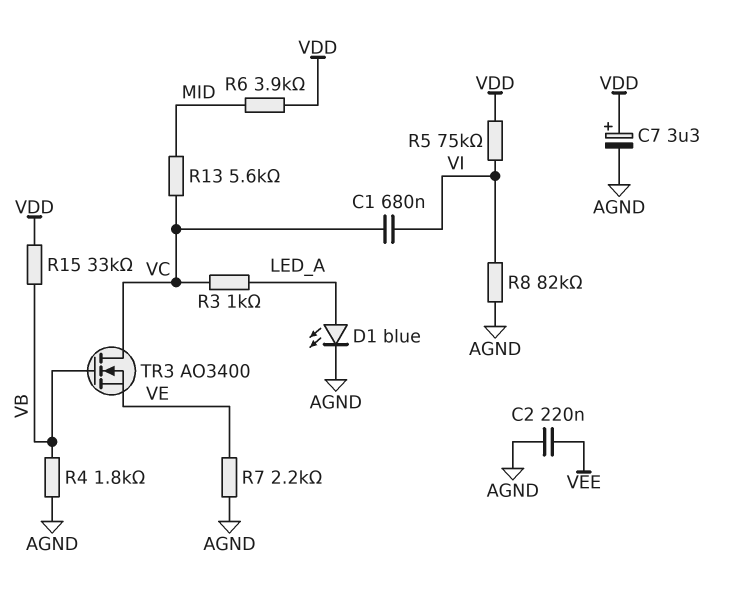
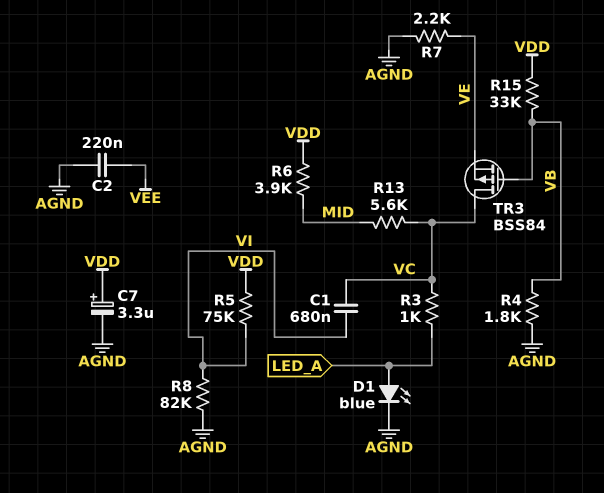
TR3: NMOS AO3400 (G VB, D VC, S VE) -> PMOS BSS84 (G VB, D VC, S VE)

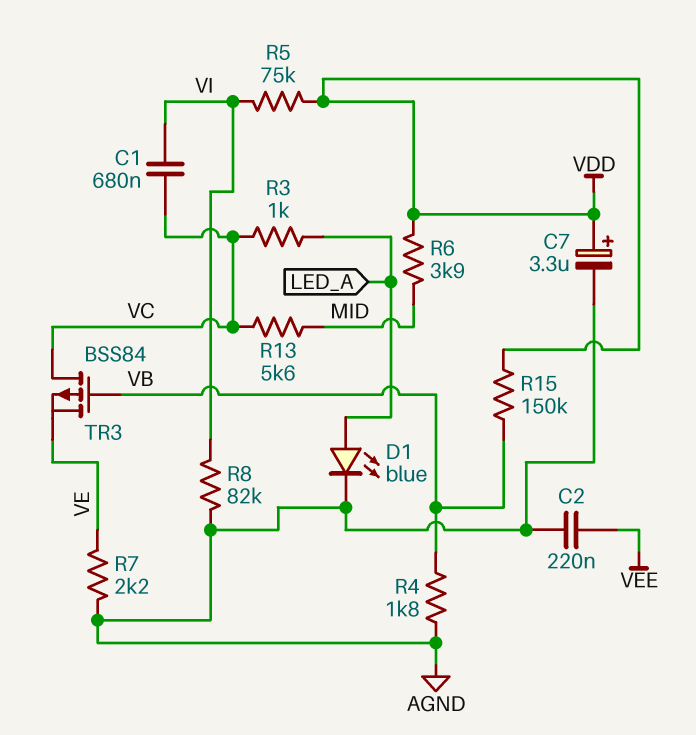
R15: 33k (VB, VDD) -> 150k (VB, VDD)

